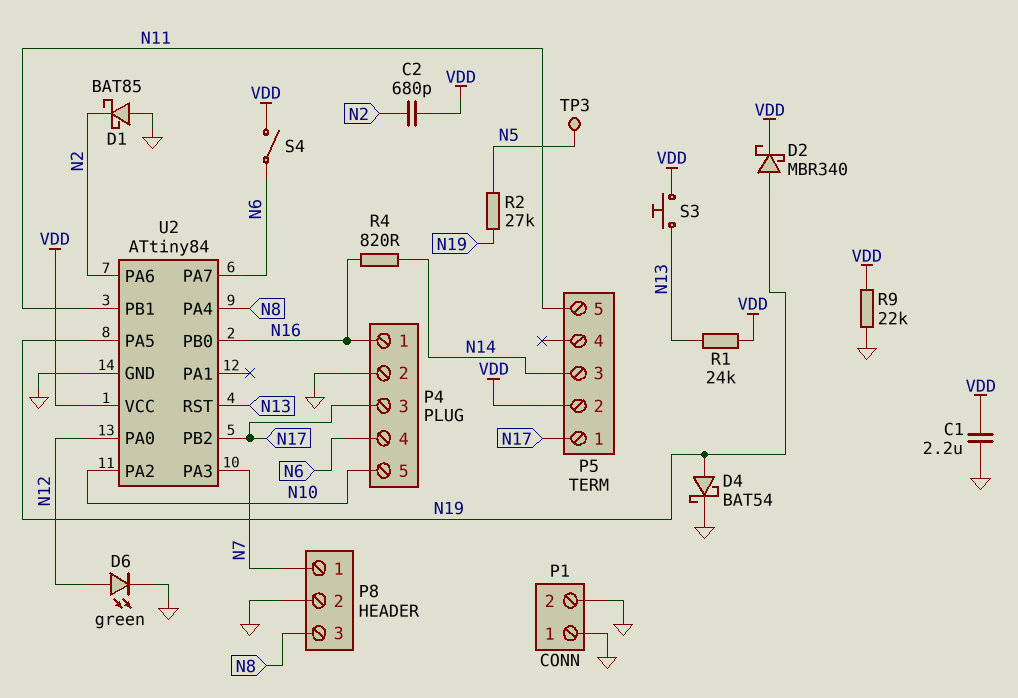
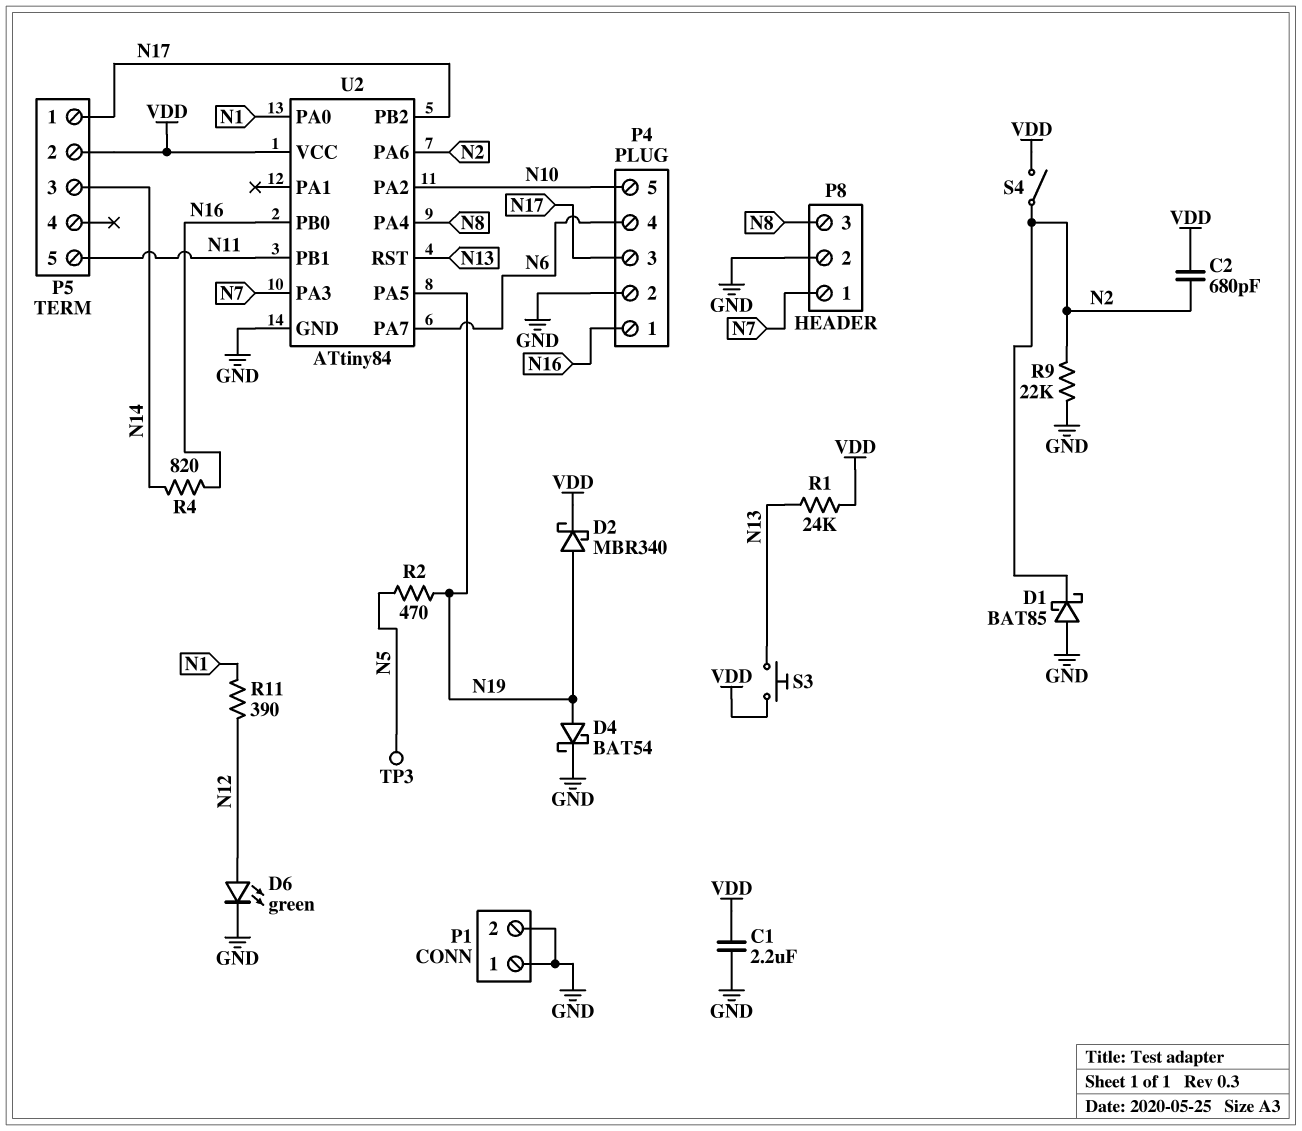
R2: 27k (N5, N19) -> 470 (N5, N19)
R9: 22k (GND, VDD) -> 22k (GND, N2)
R11: none -> 390 (N1, N12)
S4: switch (N6, VDD) -> switch (N2, VDD)
U2 pin PA0: N12 -> N1

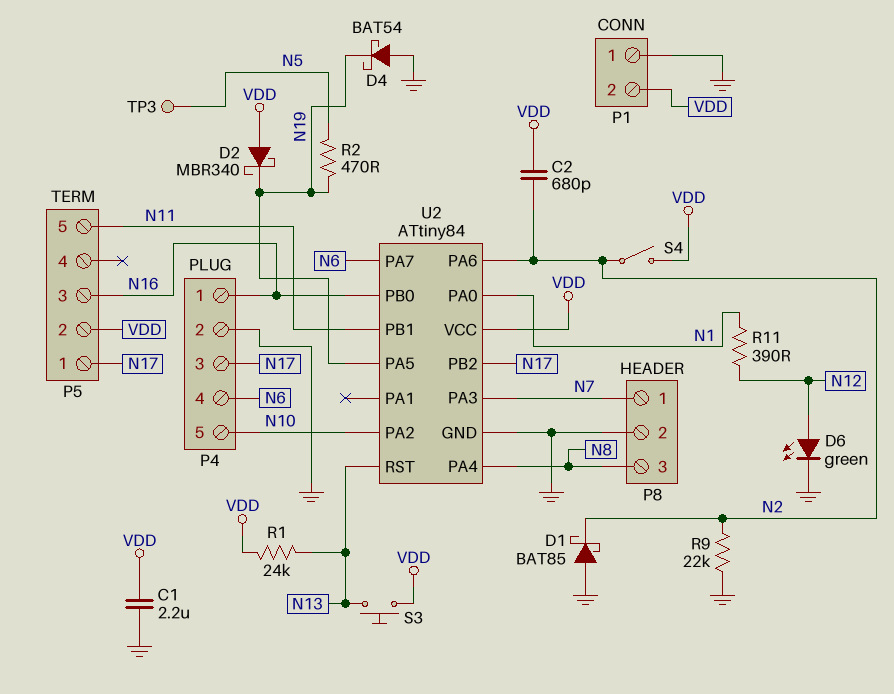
D2: schottky MBR340 (A N19, K VDD) -> schottky MBR340 (A VDD, K N19)
D4: schottky BAT54 (A N19, K GND) -> schottky BAT54 (A GND, K N19)
P1 pin 2: GND -> VDD
P5 pin 3: N14 -> N16
R4: 820 (N14, N16) -> none

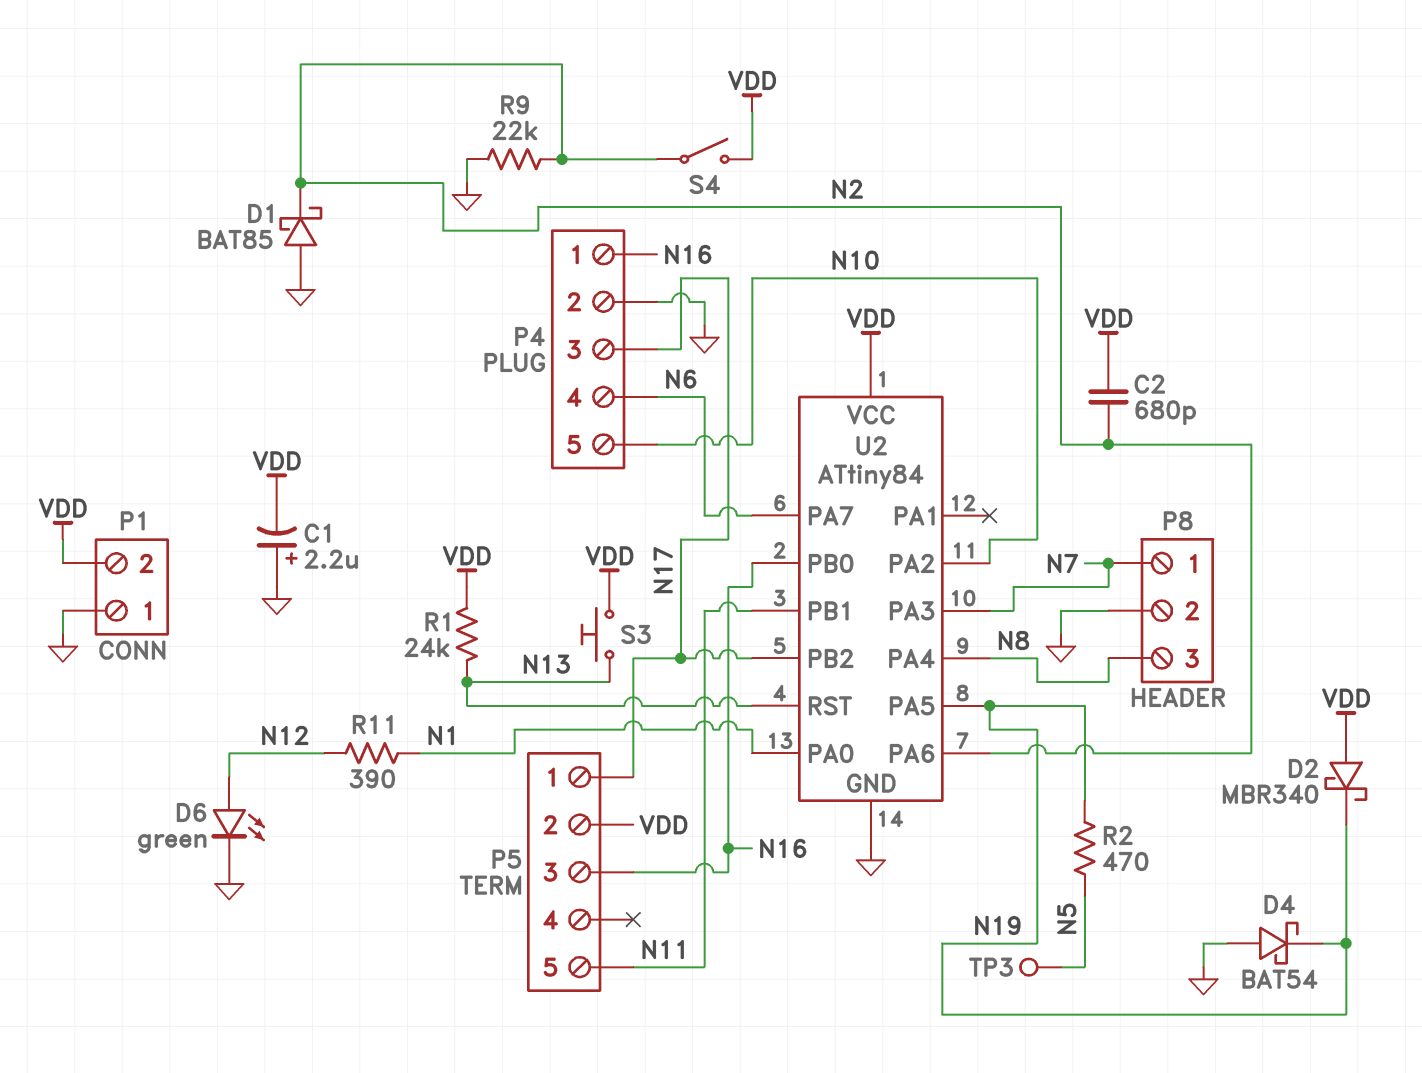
C1: 2.2uF (GND, VDD) -> 2.2uF (plus GND, minus VDD)

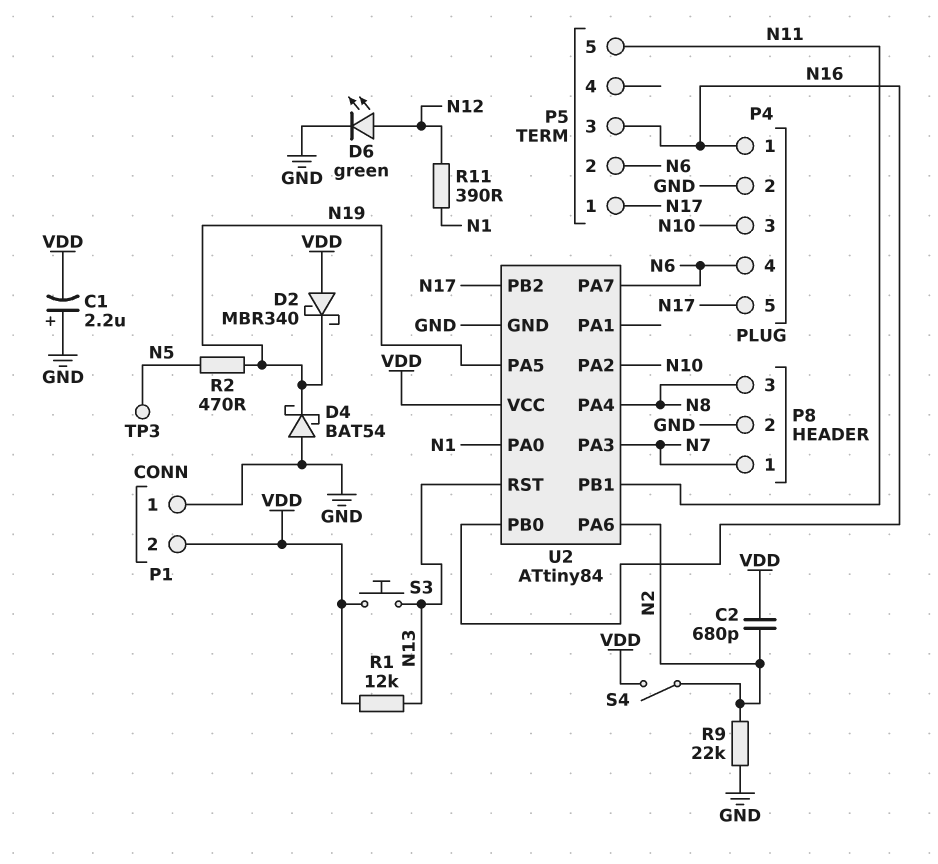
D1: schottky BAT85 (A GND, K N2) -> none
P4 pin 3: N17 -> N10
P4 pin 5: N10 -> N17
P5 pin 2: VDD -> N6
R1: 24k (N13, VDD) -> 12k (N13, VDD)

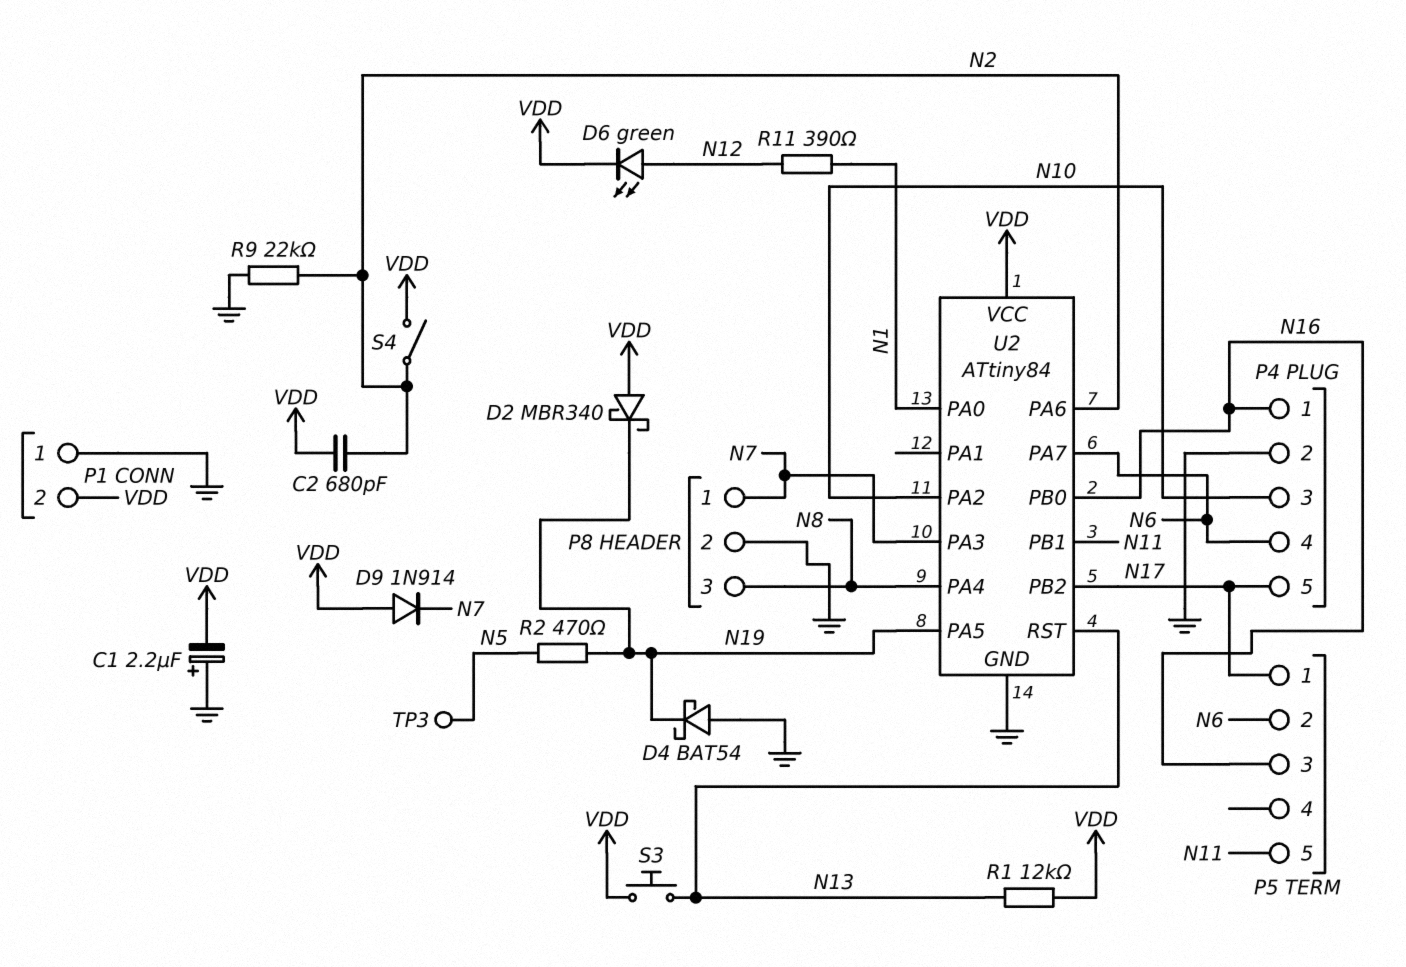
D6: LED green (A N12, K GND) -> LED green (A N12, K VDD)
D9: none -> diode 1N914 (A VDD, K N7)

